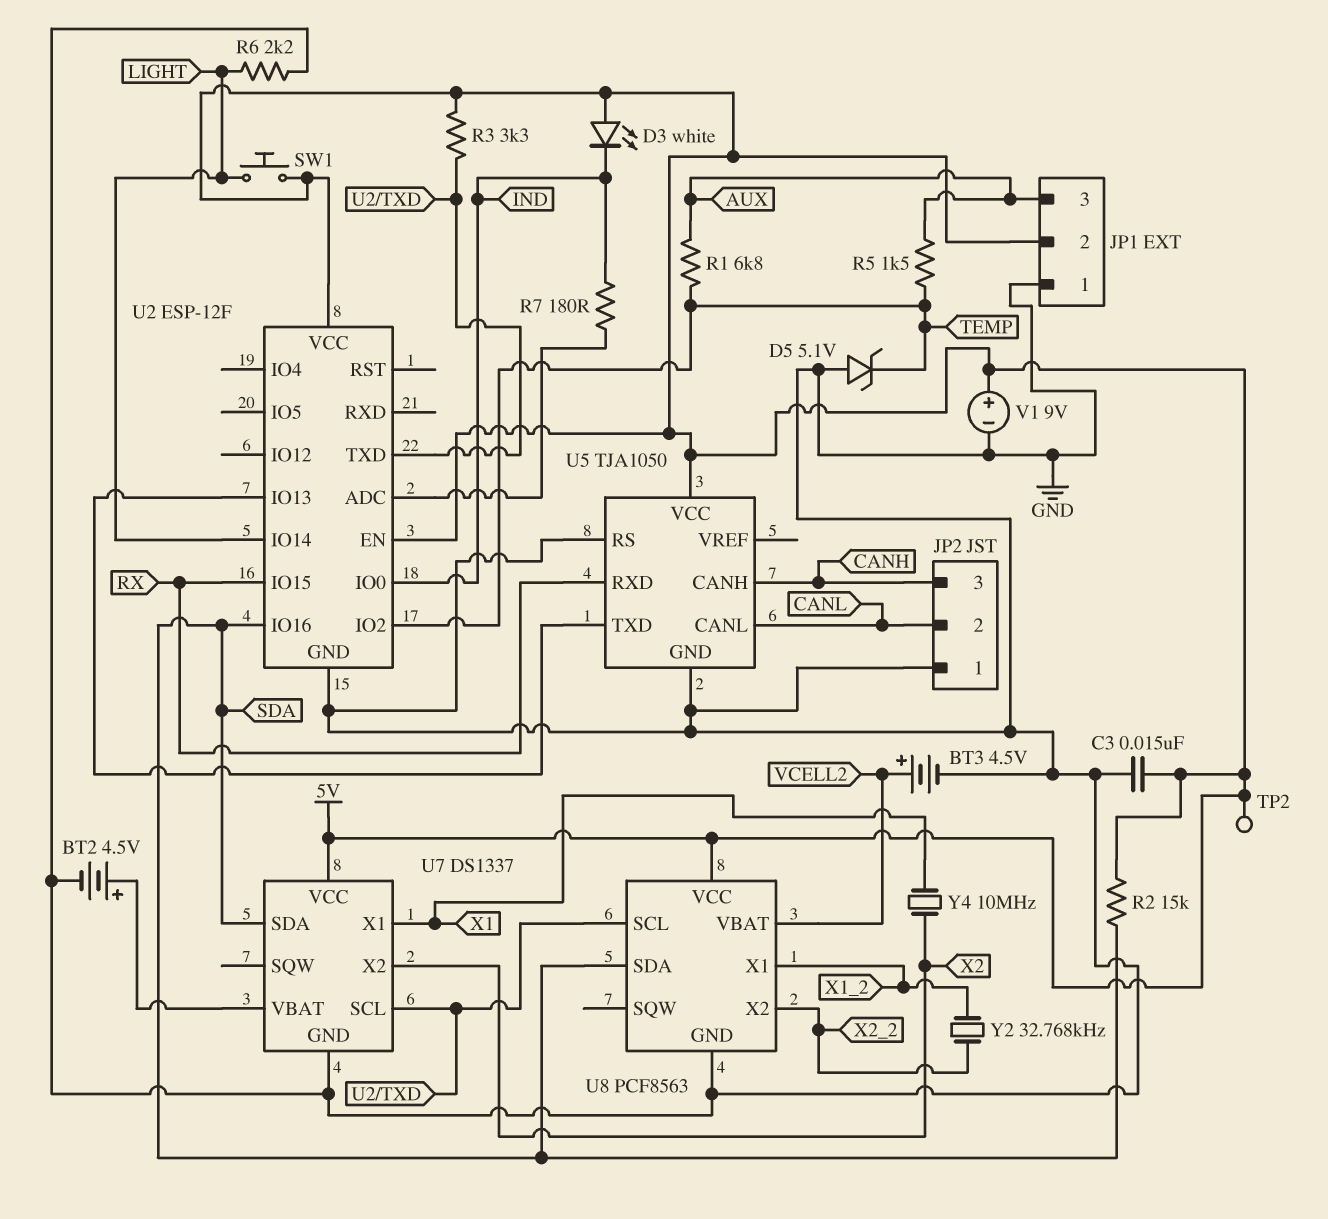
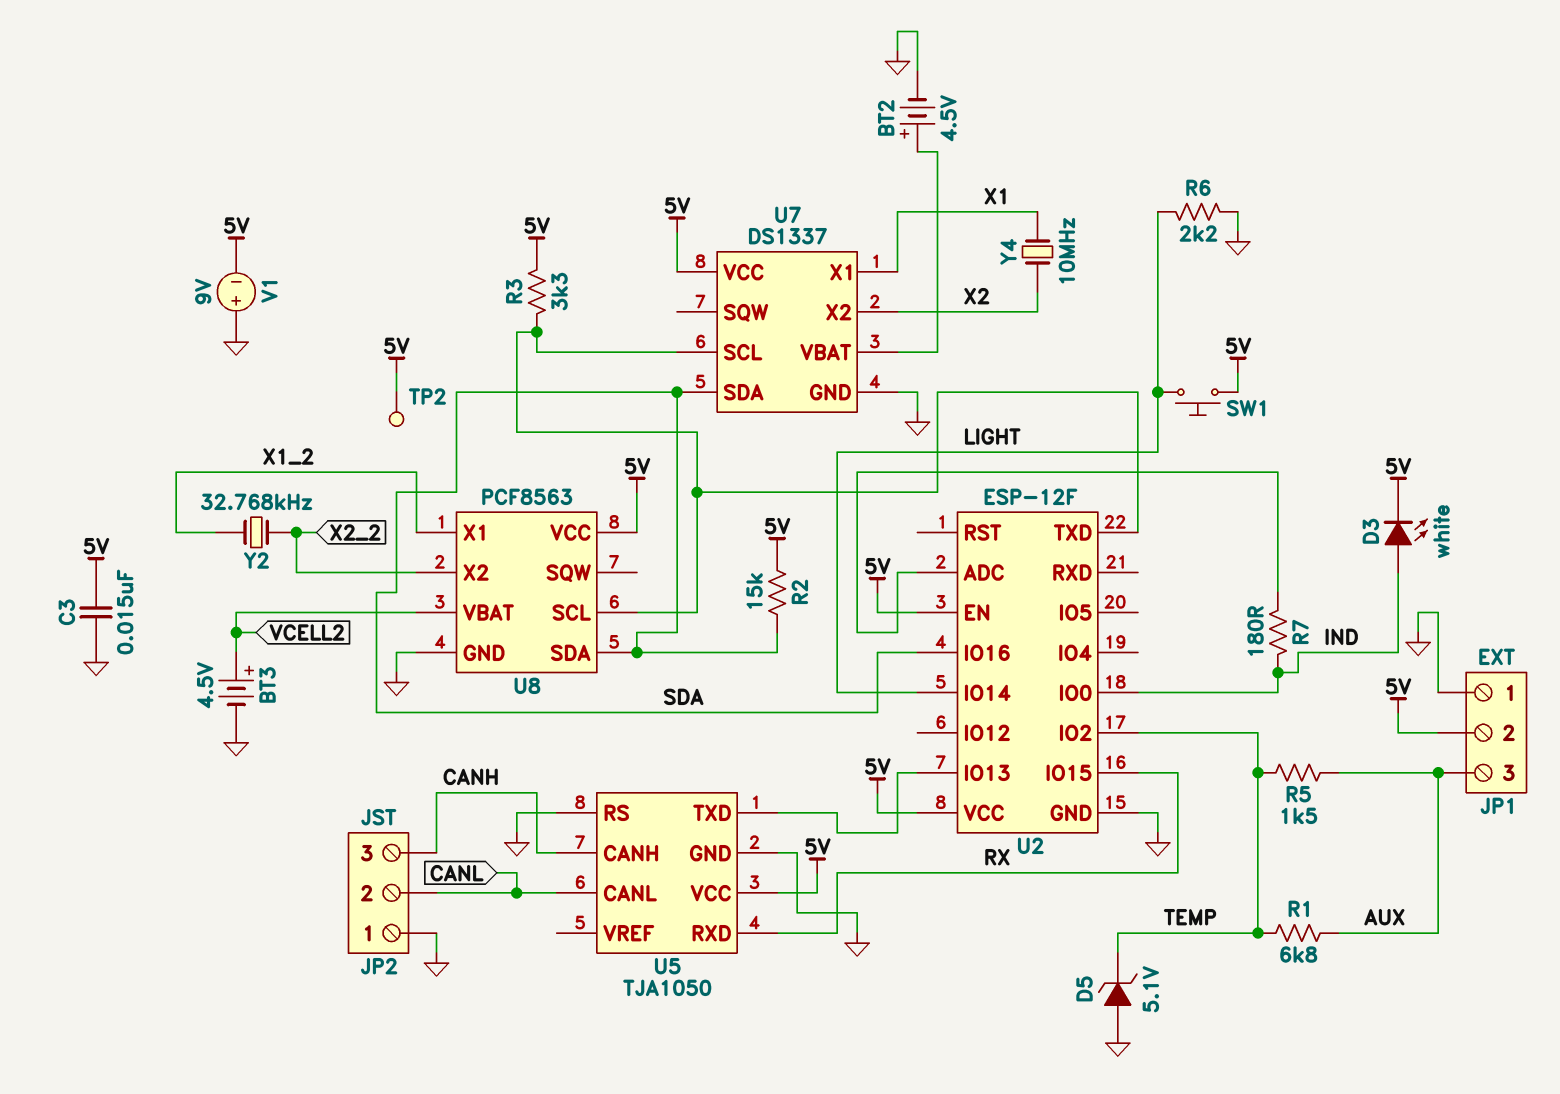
D3: LED white (A 5V, K IND) -> LED white (A IND, K 5V)
V1: 9V (plus 5V, minus GND) -> 9V (plus GND, minus 5V)

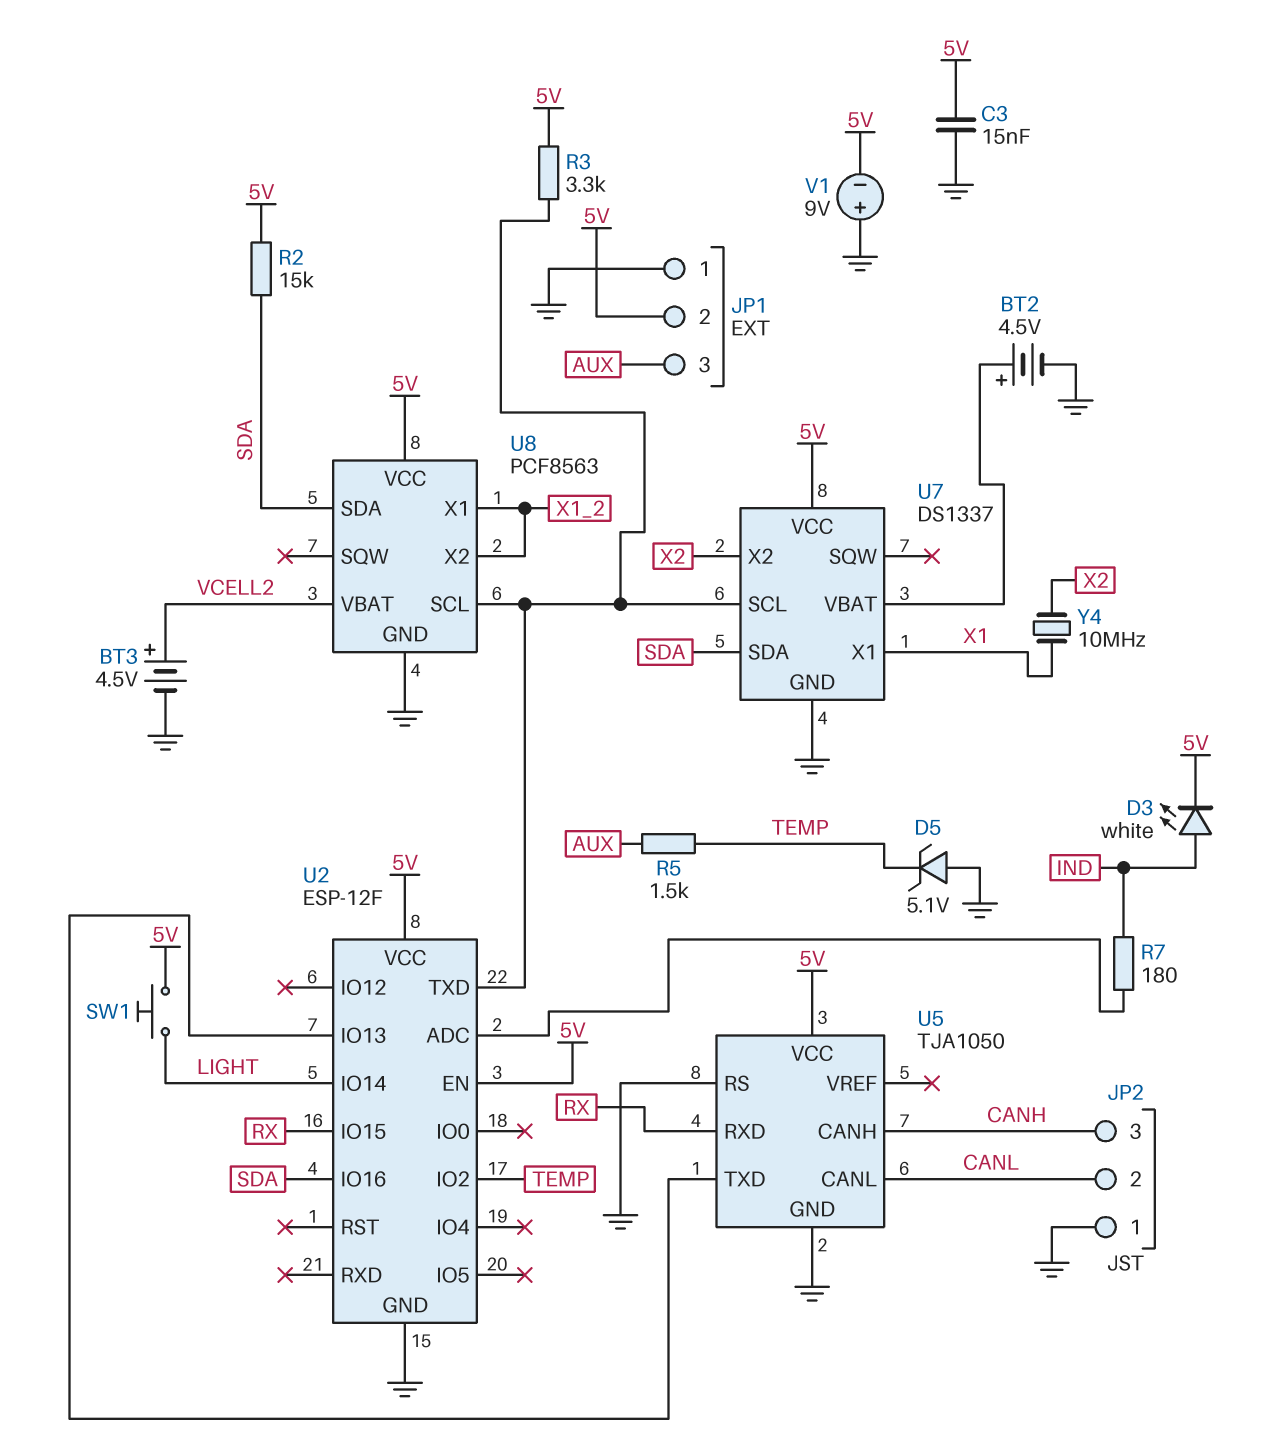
R1: 6.8k (AUX, TEMP) -> none
R6: 2.2k (GND, LIGHT) -> none
TP2: test point (5V) -> none
U2 pin IO0: IND -> none
U8 pin X2: X2_2 -> X1_2
Y2: 32.768kHz (X1_2, X2_2) -> none

